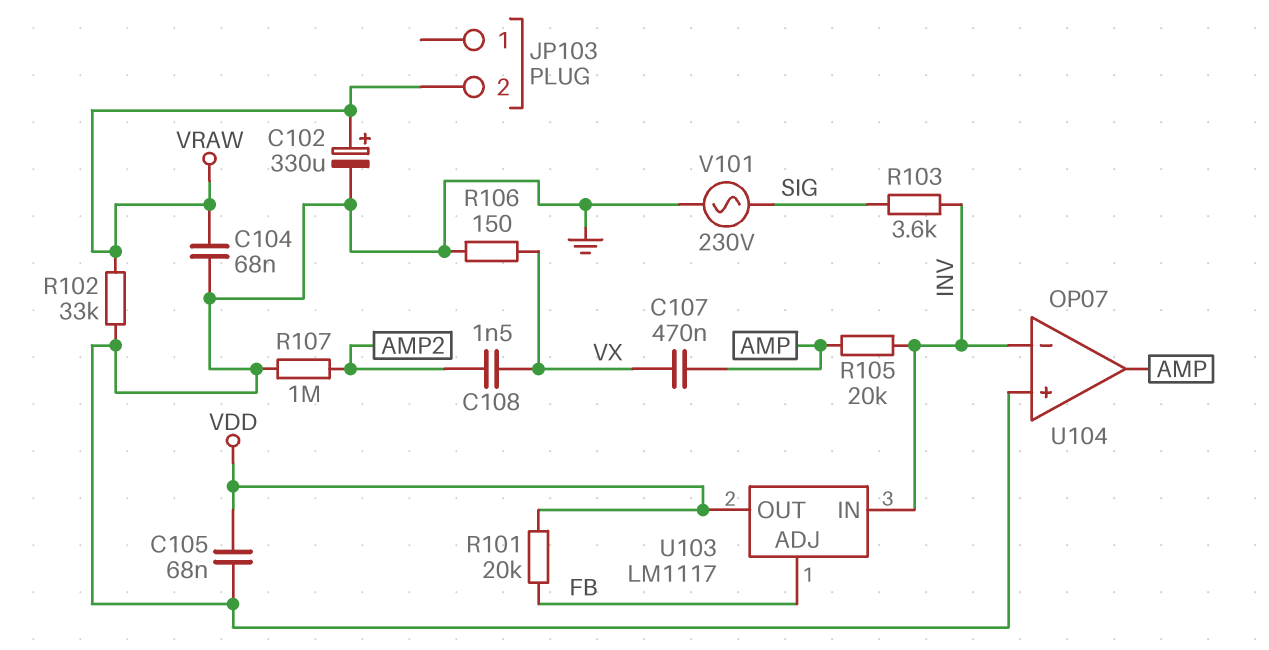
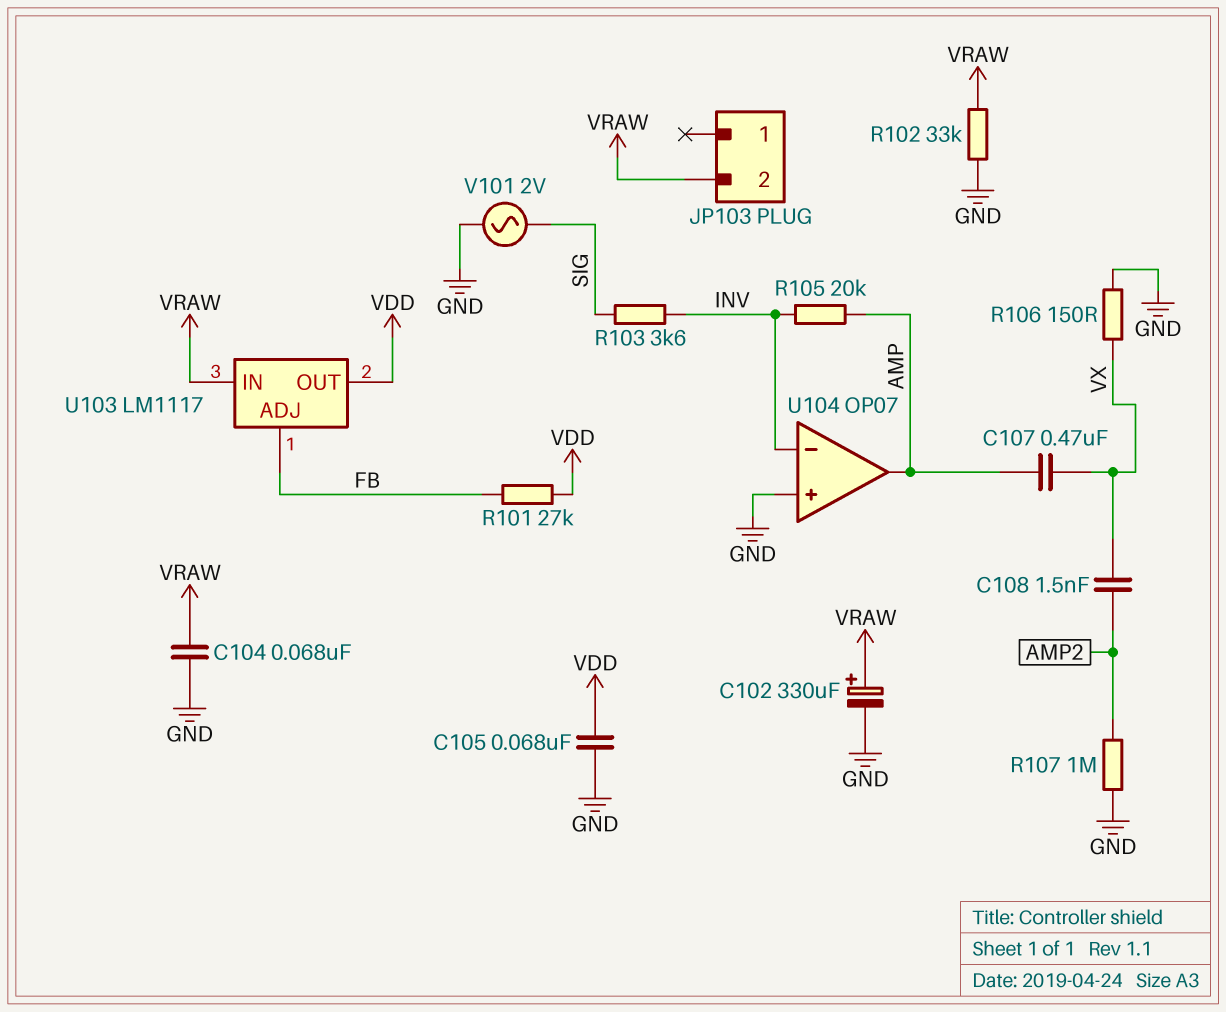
R101: 20k (FB, VDD) -> 27k (FB, VDD)
U103 pin IN: INV -> VRAW
V101: AC 230V (GND, SIG) -> AC 2V (GND, SIG)

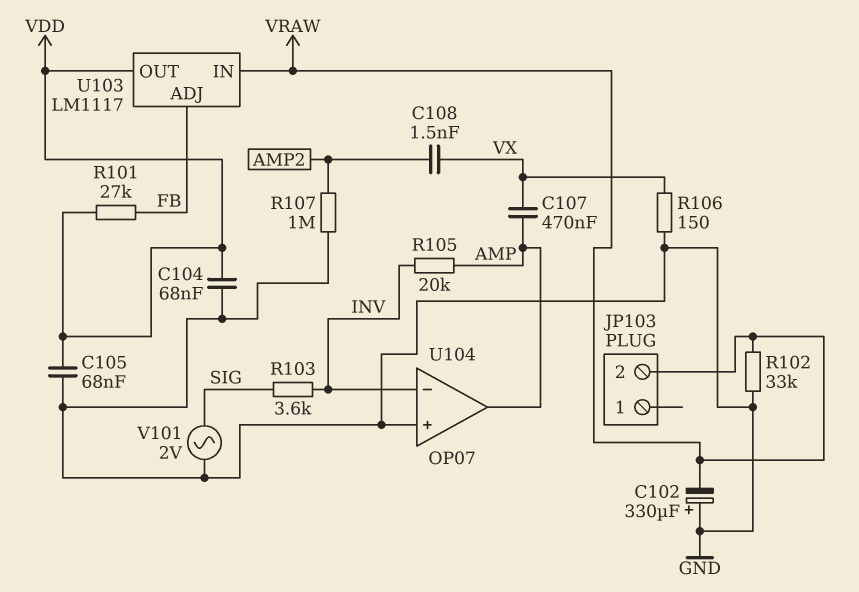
C102: 330uF (plus VRAW, minus GND) -> 330uF (plus GND, minus VRAW)
C104: 68nF (GND, VRAW) -> 68nF (GND, VDD)

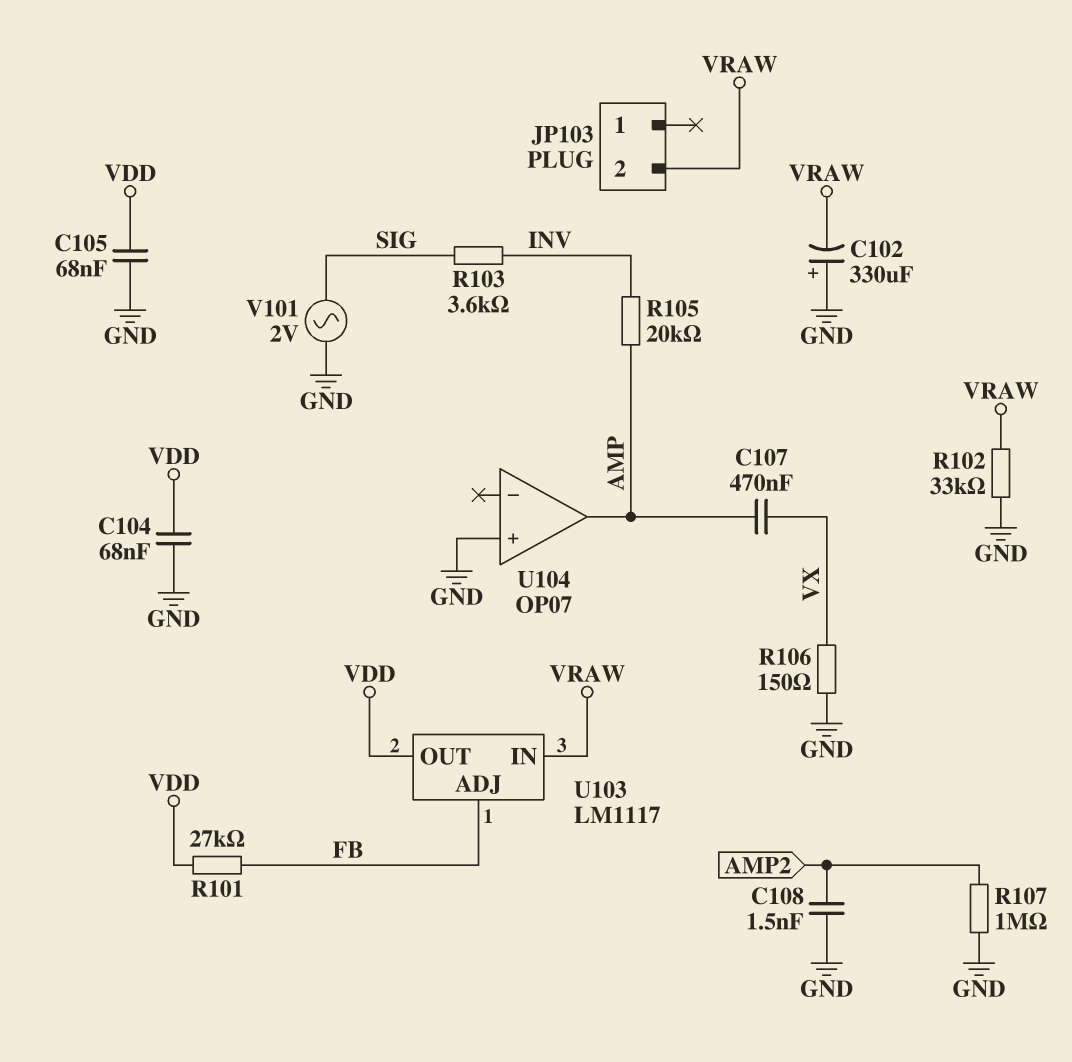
C108: 1.5nF (AMP2, VX) -> 1.5nF (AMP2, GND)
U104 pin in-: INV -> none

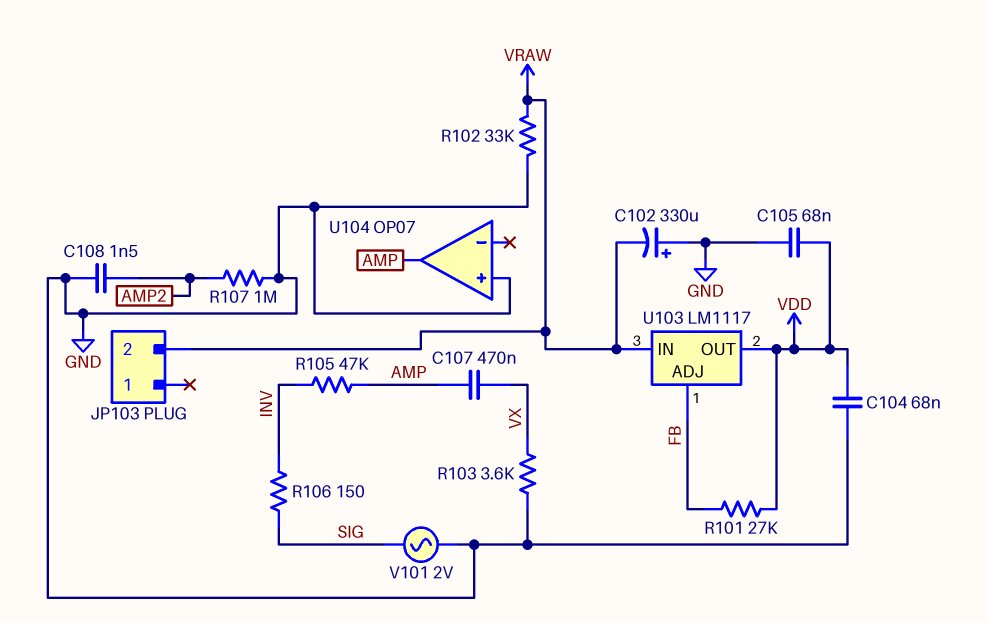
R103: 3.6k (INV, SIG) -> 3.6k (GND, VX)
R105: 20k (AMP, INV) -> 47k (AMP, INV)
R106: 150 (GND, VX) -> 150 (INV, SIG)

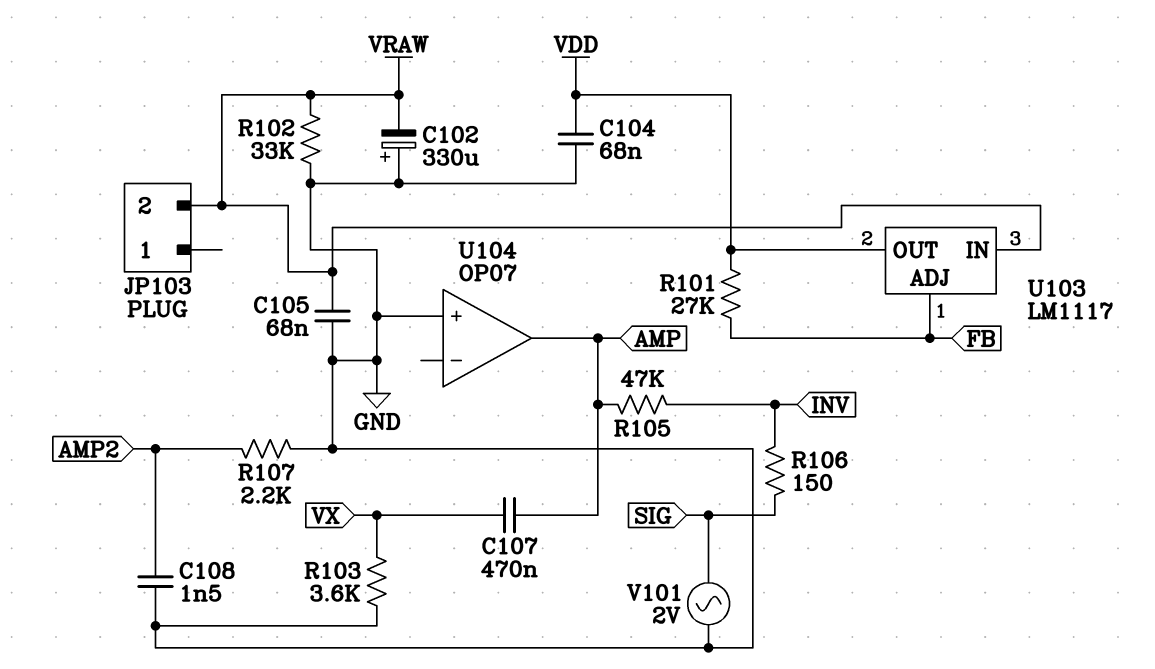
C105: 68nF (GND, VDD) -> 68nF (GND, VRAW)
R107: 1M (AMP2, GND) -> 2.2k (AMP2, GND)

